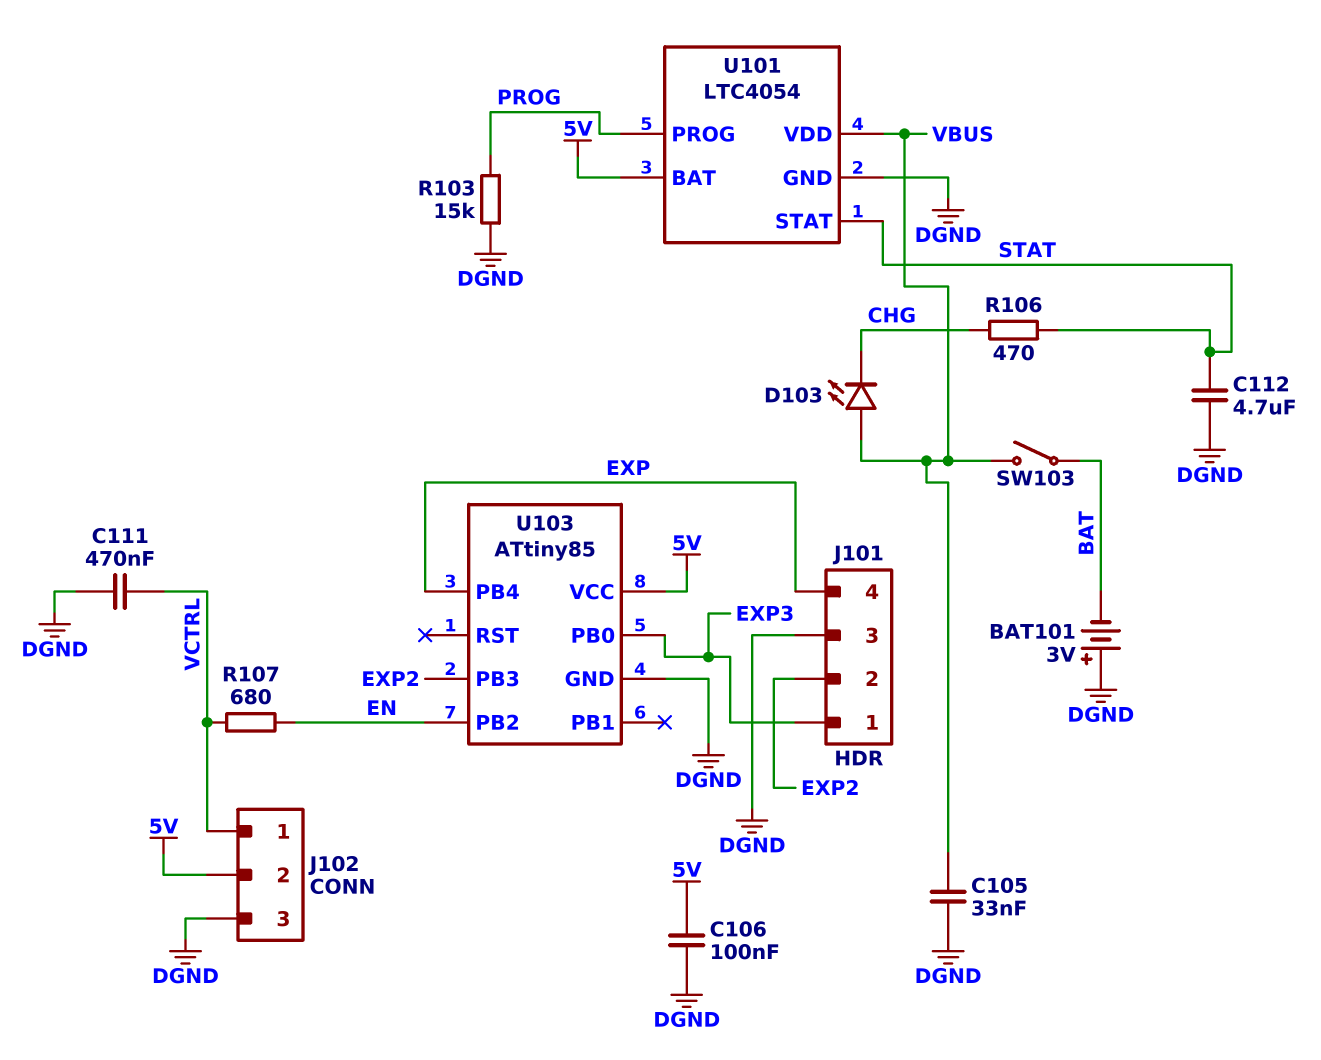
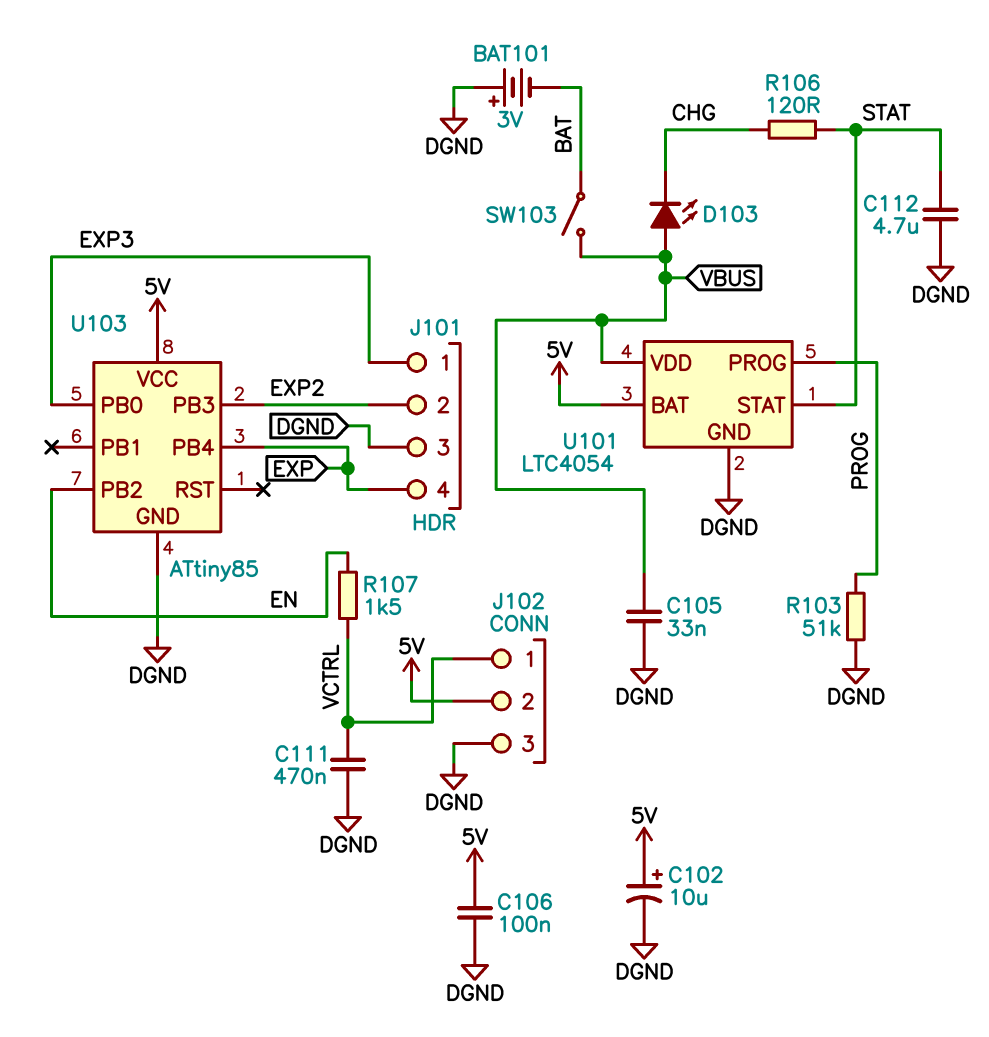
C102: none -> 10uF (plus 5V, minus DGND)
R103: 15k (DGND, PROG) -> 51k (DGND, PROG)
R106: 470 (CHG, STAT) -> 120 (CHG, STAT)
R107: 680 (EN, VCTRL) -> 1.5k (EN, VCTRL)

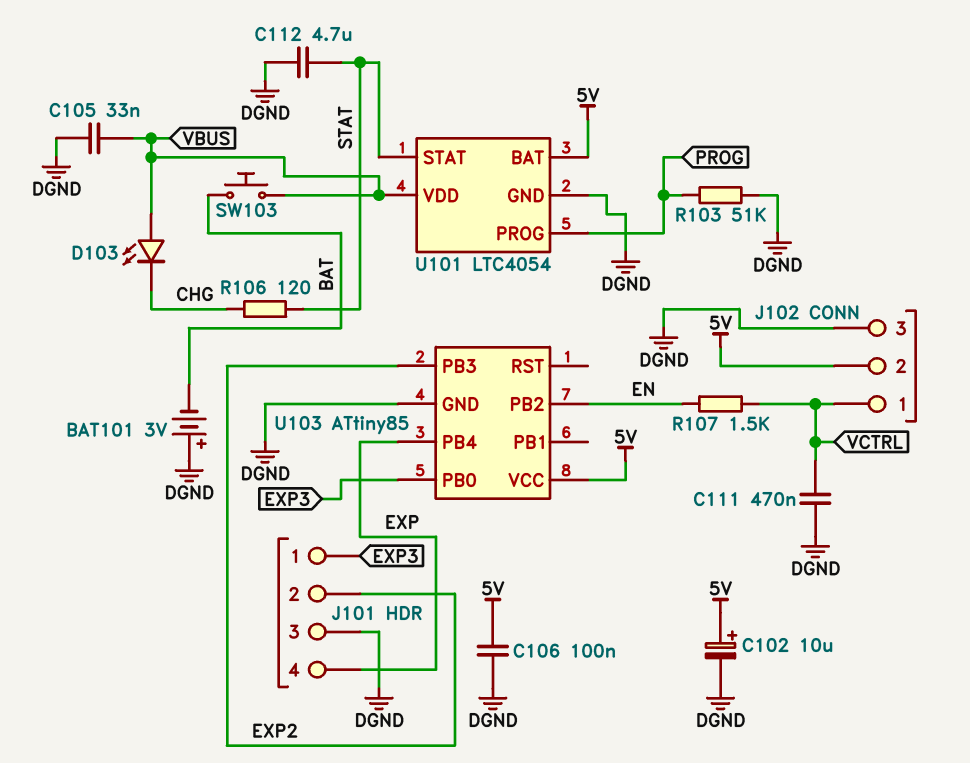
SW103: switch (BAT, VBUS) -> button (BAT, VBUS)

